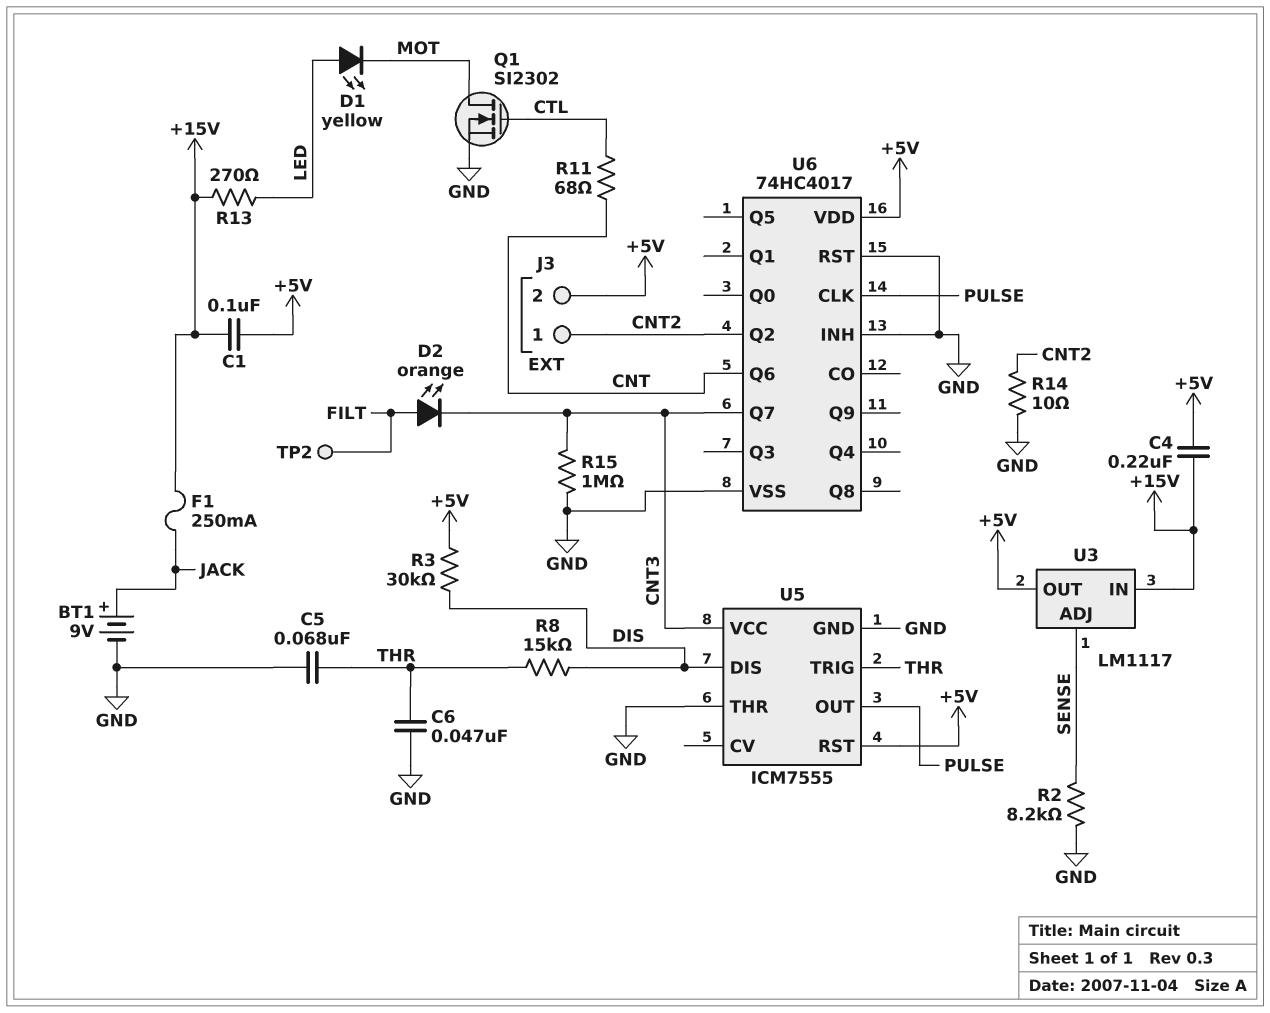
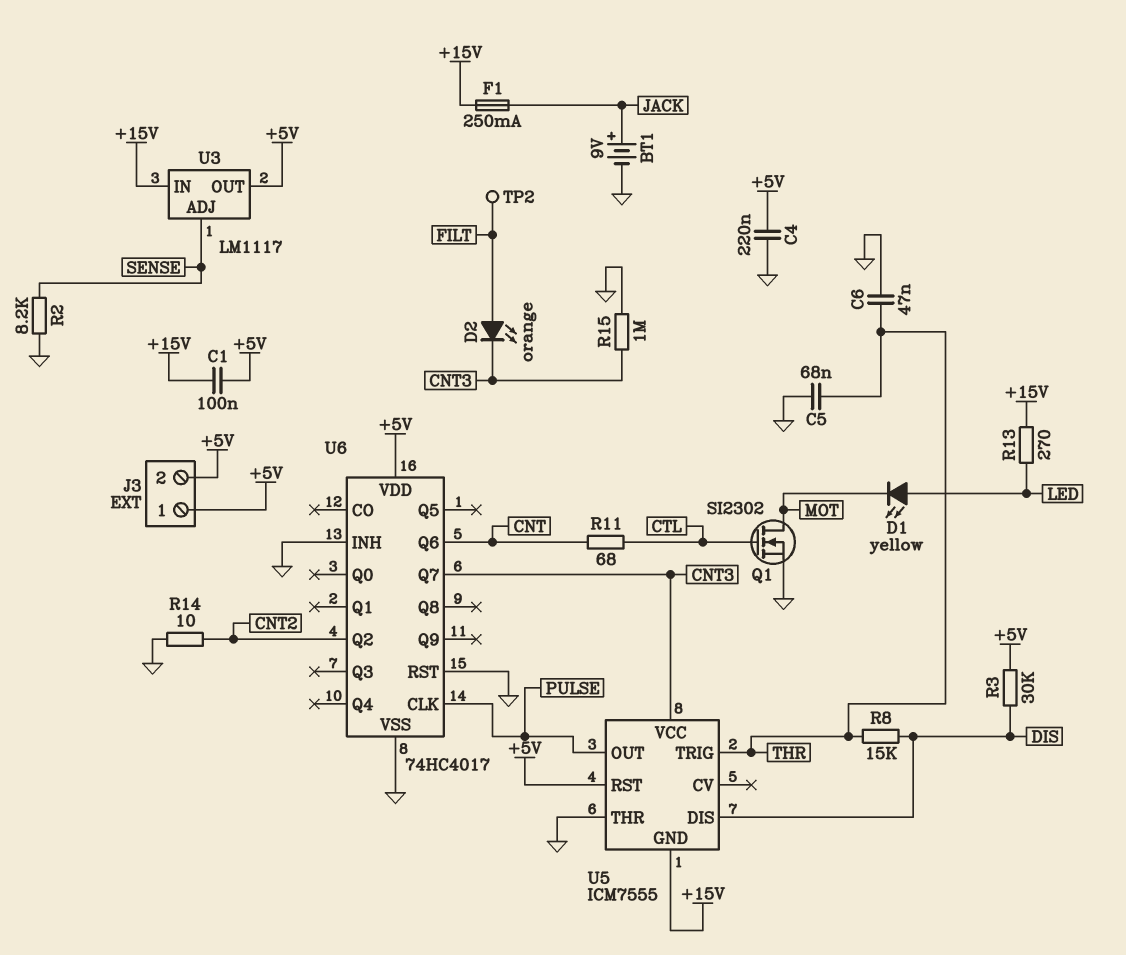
C4: 220nF (+5V, +15V) -> 220nF (+5V, GND)
J3 pin 1: CNT2 -> +5V
U5 pin GND: GND -> +15V

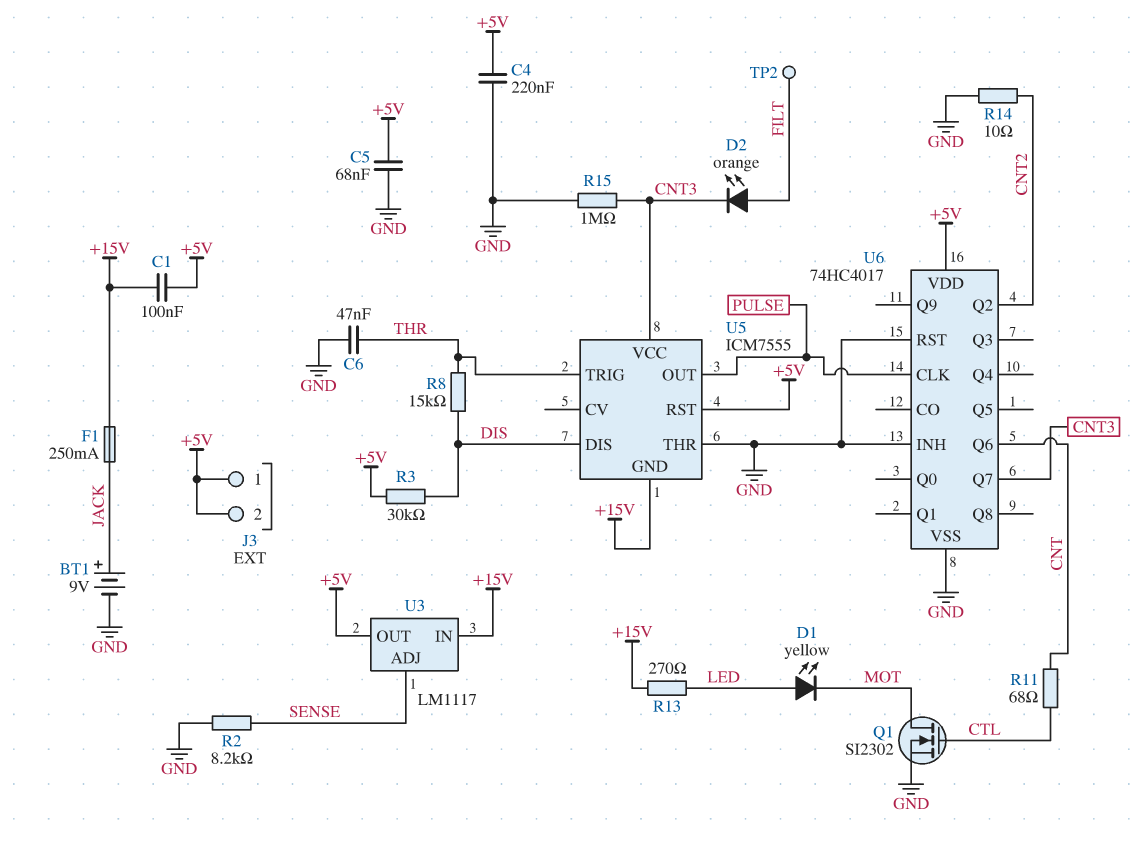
C5: 68nF (GND, THR) -> 68nF (+5V, GND)

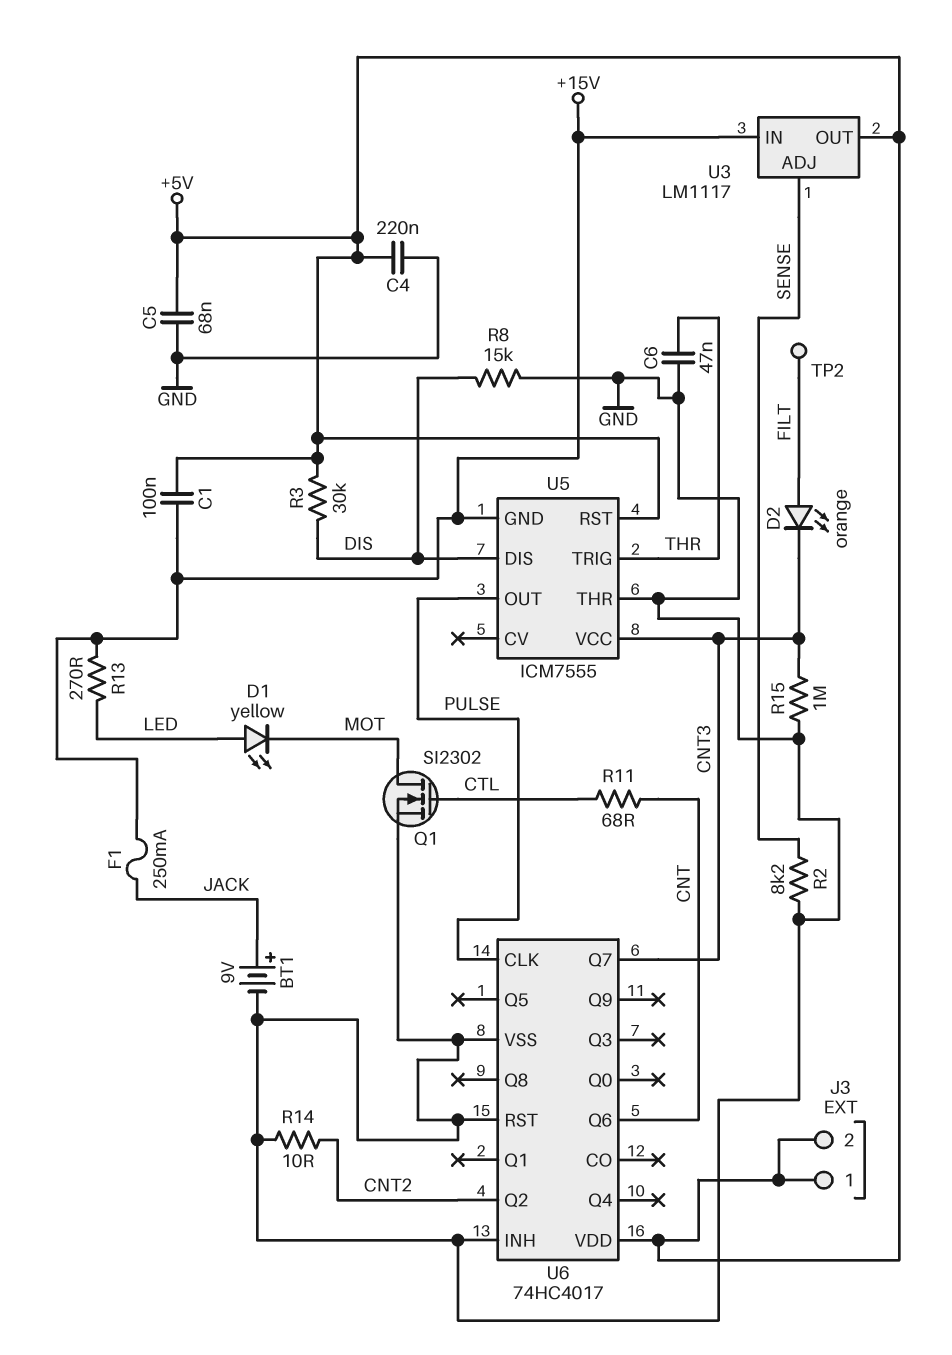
R8: 15k (DIS, THR) -> 15k (DIS, GND)

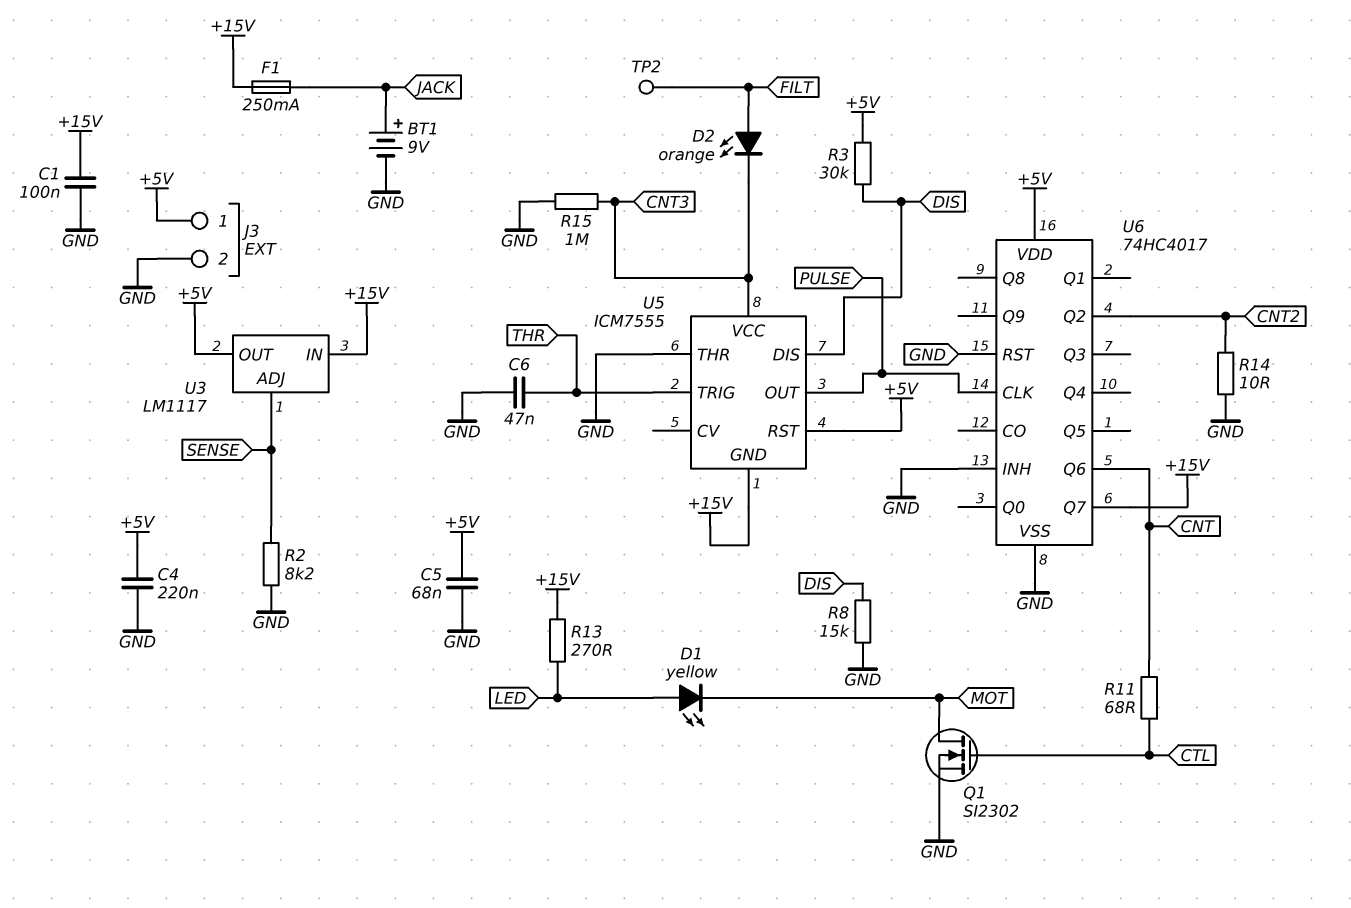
C1: 100nF (+5V, +15V) -> 100nF (+15V, GND)
J3 pin 2: +5V -> GND
U6 pin Q7: CNT3 -> +15V

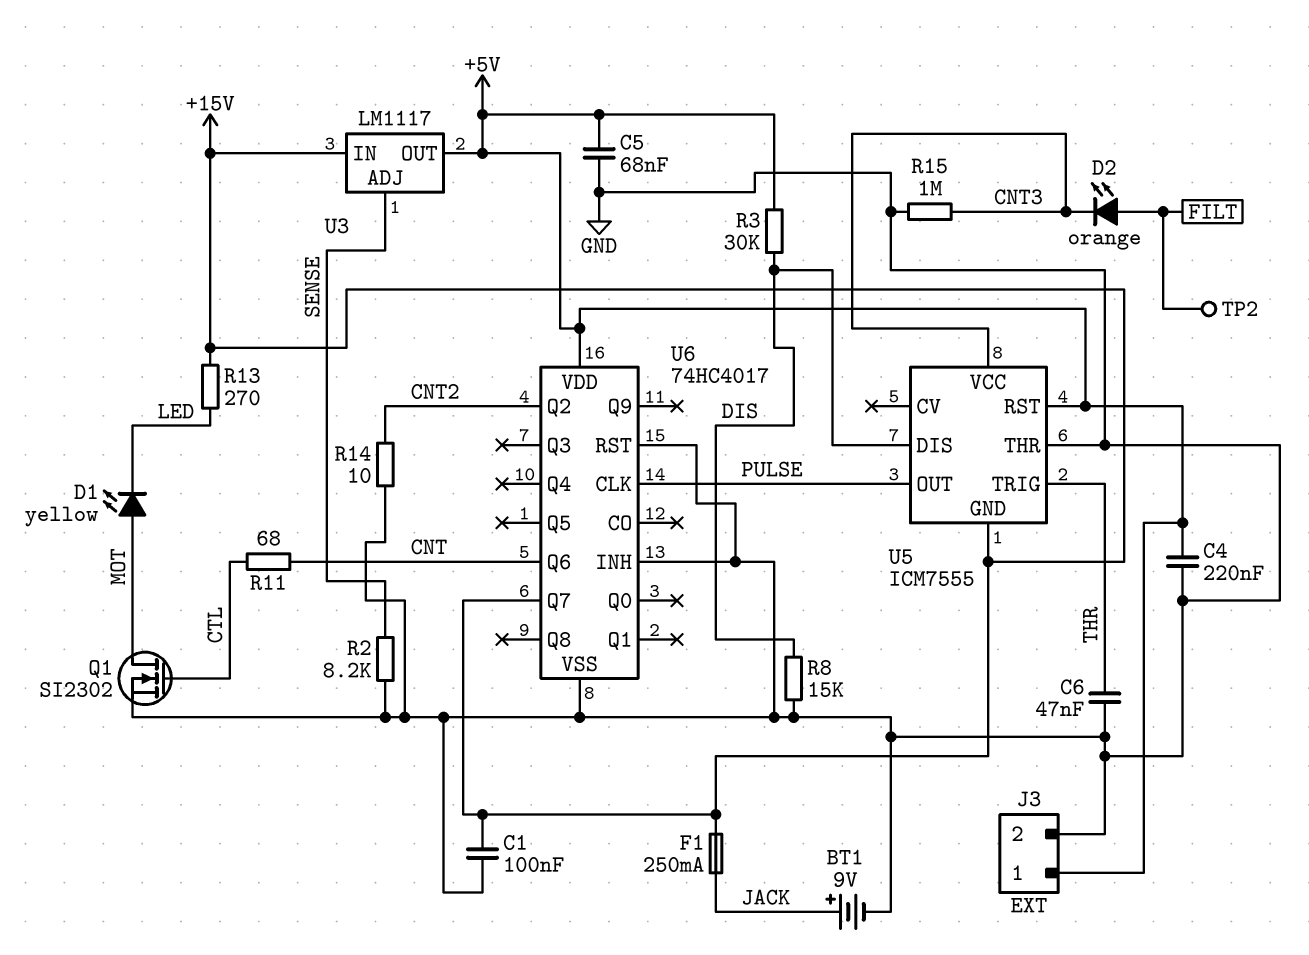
D1: LED yellow (A LED, K MOT) -> LED yellow (A MOT, K LED)

